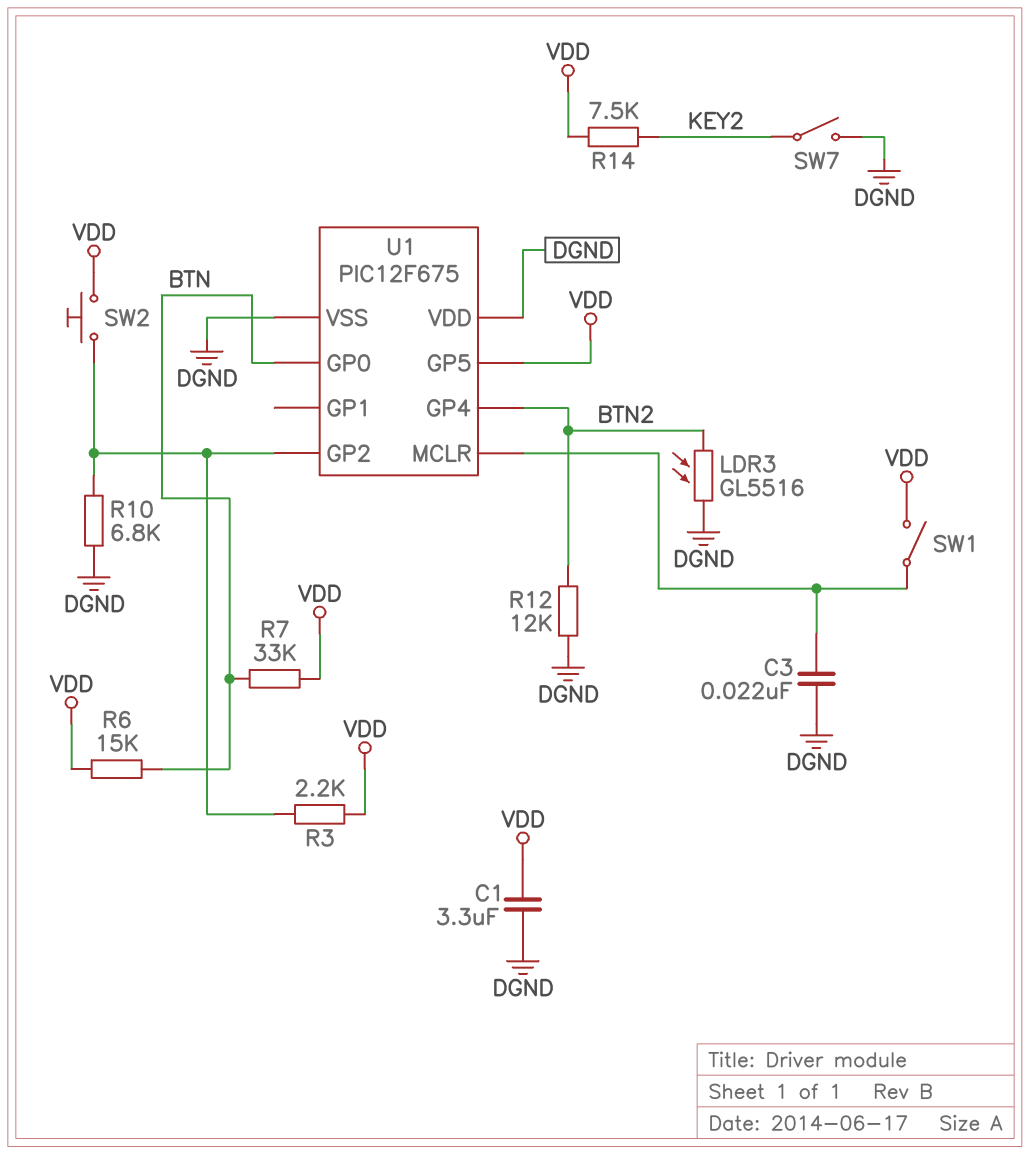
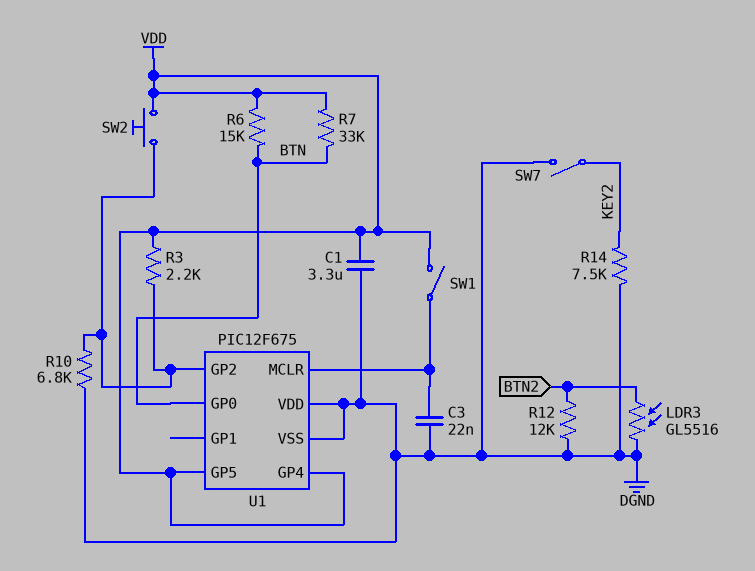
R14: 7.5k (KEY2, VDD) -> 7.5k (DGND, KEY2)
U1 pin GP4: BTN2 -> VDD

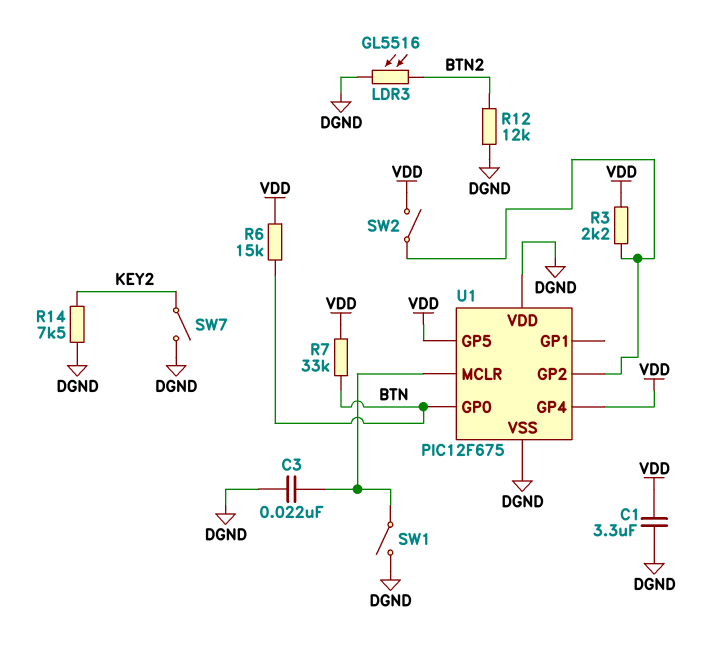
R10: 6.8k (DGND, U1/GP2) -> none
SW1: switch (U1/MCLR, VDD) -> switch (DGND, U1/MCLR)
SW2: button (U1/GP2, VDD) -> switch (U1/GP2, VDD)

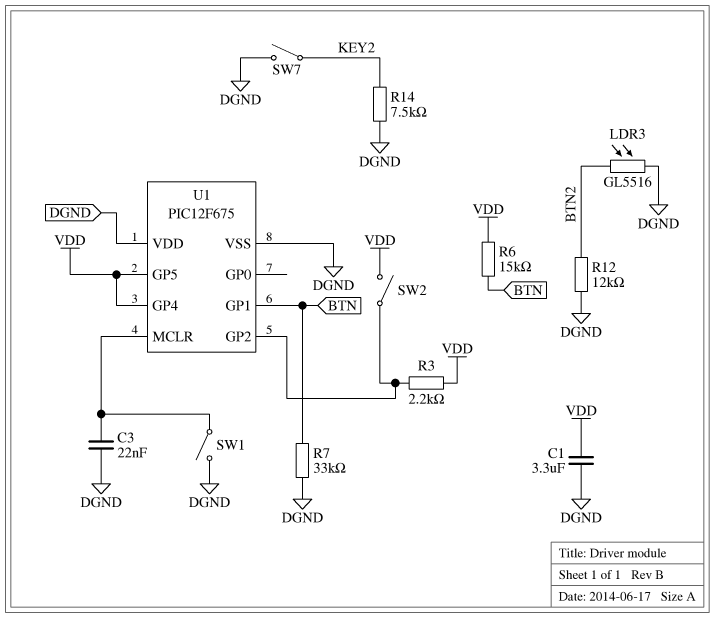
R7: 33k (BTN, VDD) -> 33k (BTN, DGND)
U1 pin GP0: BTN -> none
U1 pin GP1: none -> BTN

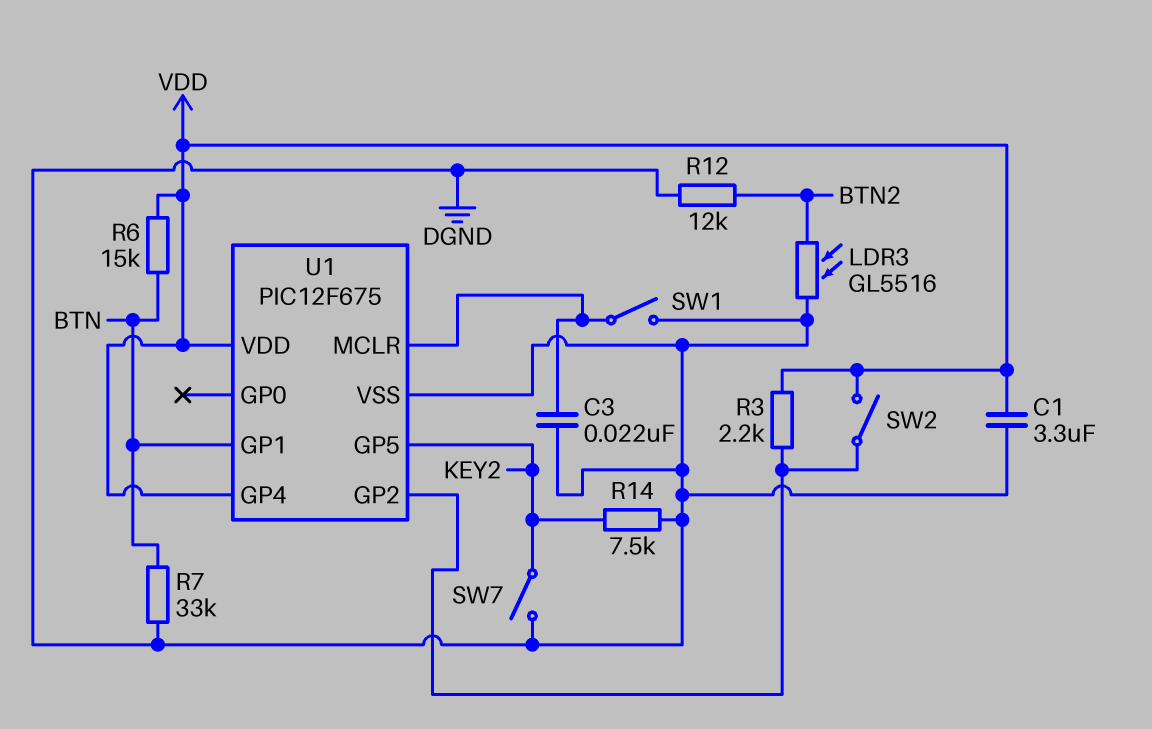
U1 pin GP5: VDD -> KEY2
U1 pin VDD: DGND -> VDD

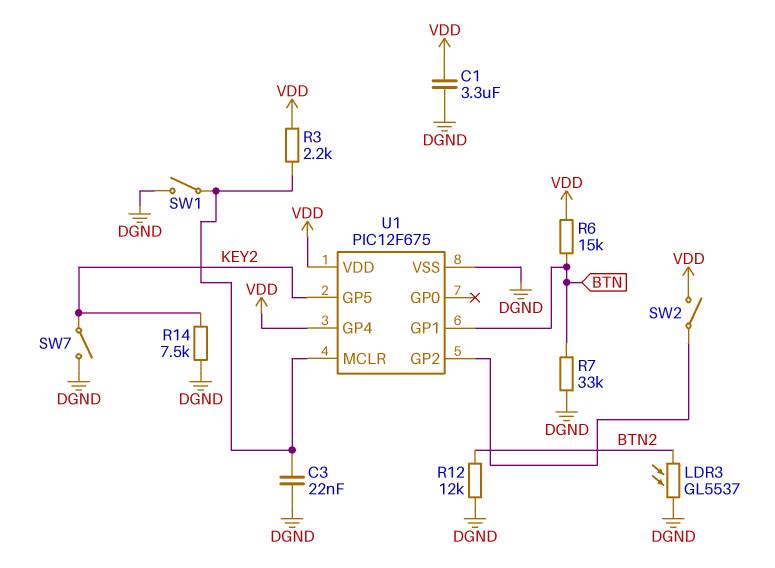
LDR3: GL5516 (BTN2, DGND) -> GL5537 (BTN2, DGND)
R3: 2.2k (U1/GP2, VDD) -> 2.2k (U1/MCLR, VDD)

